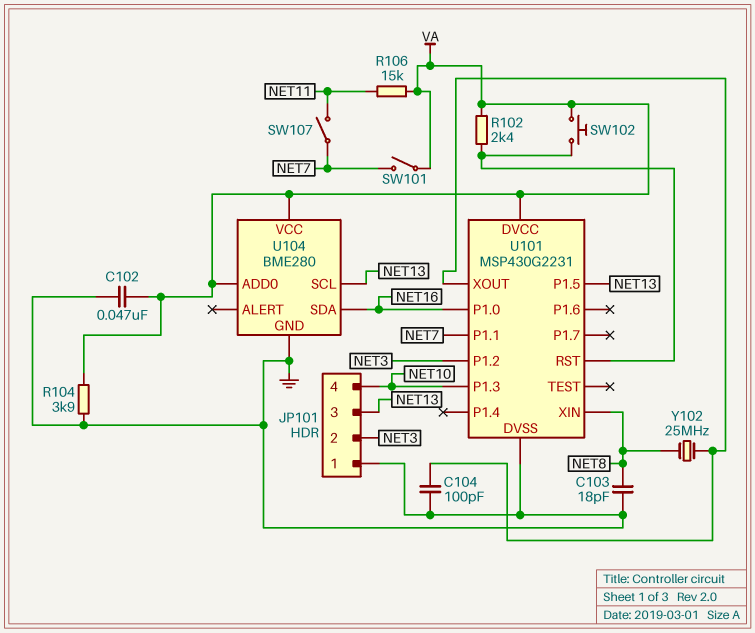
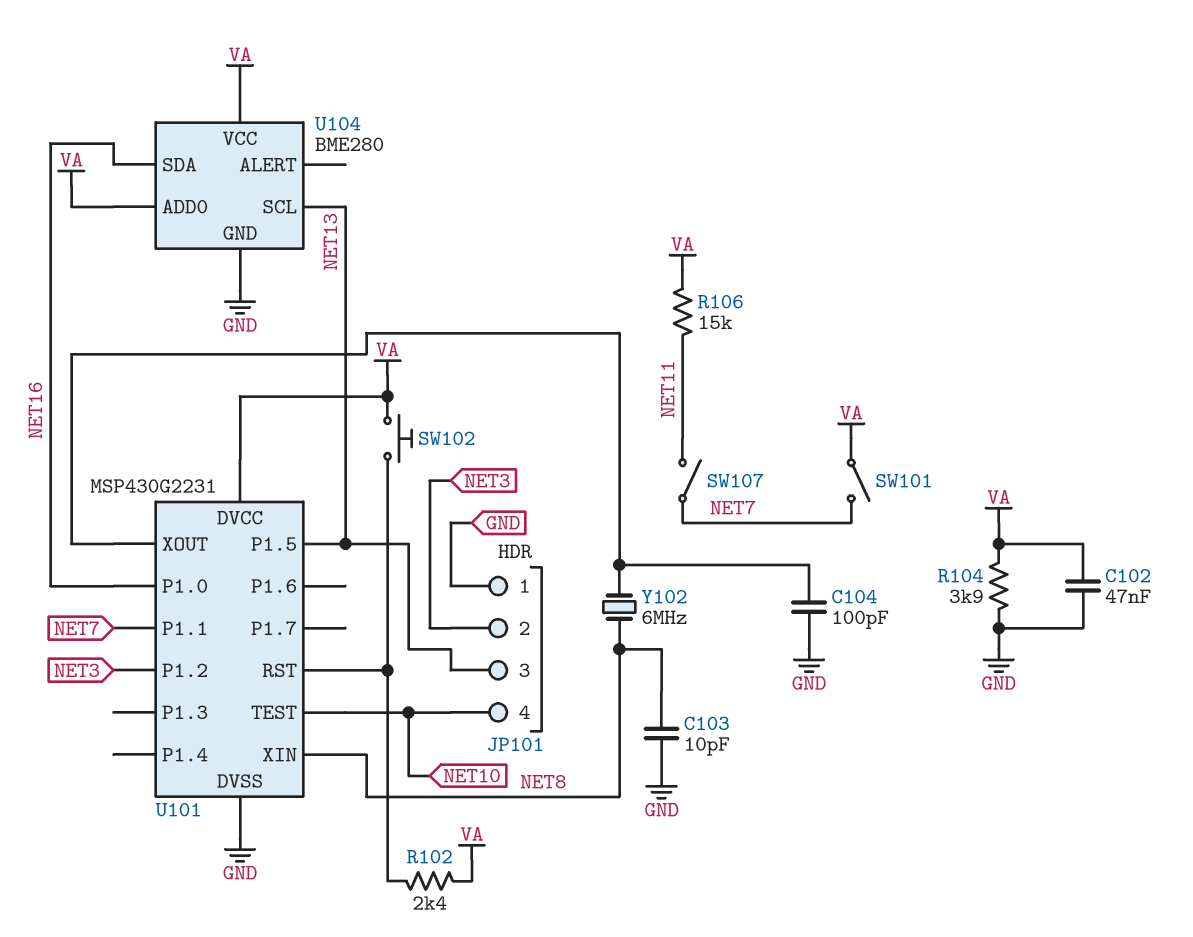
C103: 18pF (GND, NET8) -> 10pF (GND, NET8)
U101 pin P1.3: NET10 -> none
U101 pin TEST: none -> NET10
Y102: 25MHz (NET8, U101/XOUT) -> 6MHz (NET8, U101/XOUT)

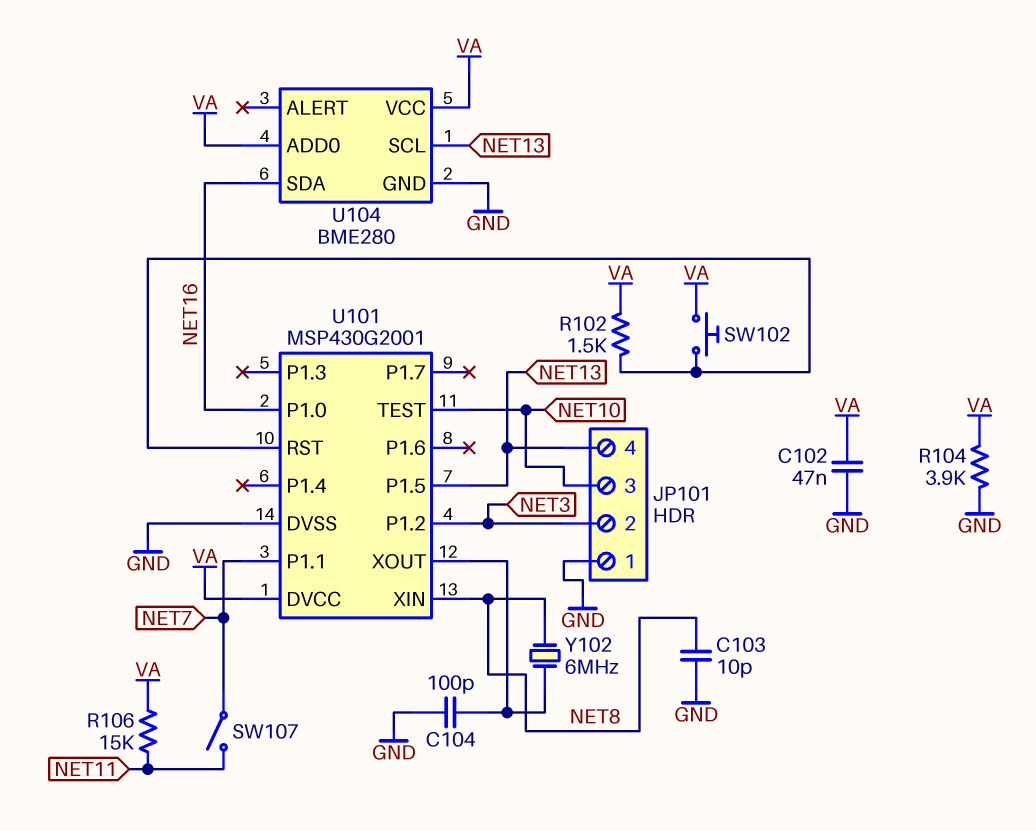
JP101 pin 3: NET13 -> NET10
JP101 pin 4: NET10 -> NET13
R102: 2.4k (U101/RST, VA) -> 1.5k (U101/RST, VA)
SW101: switch (NET7, VA) -> none
U101: MSP430G2231 -> MSP430G2001

